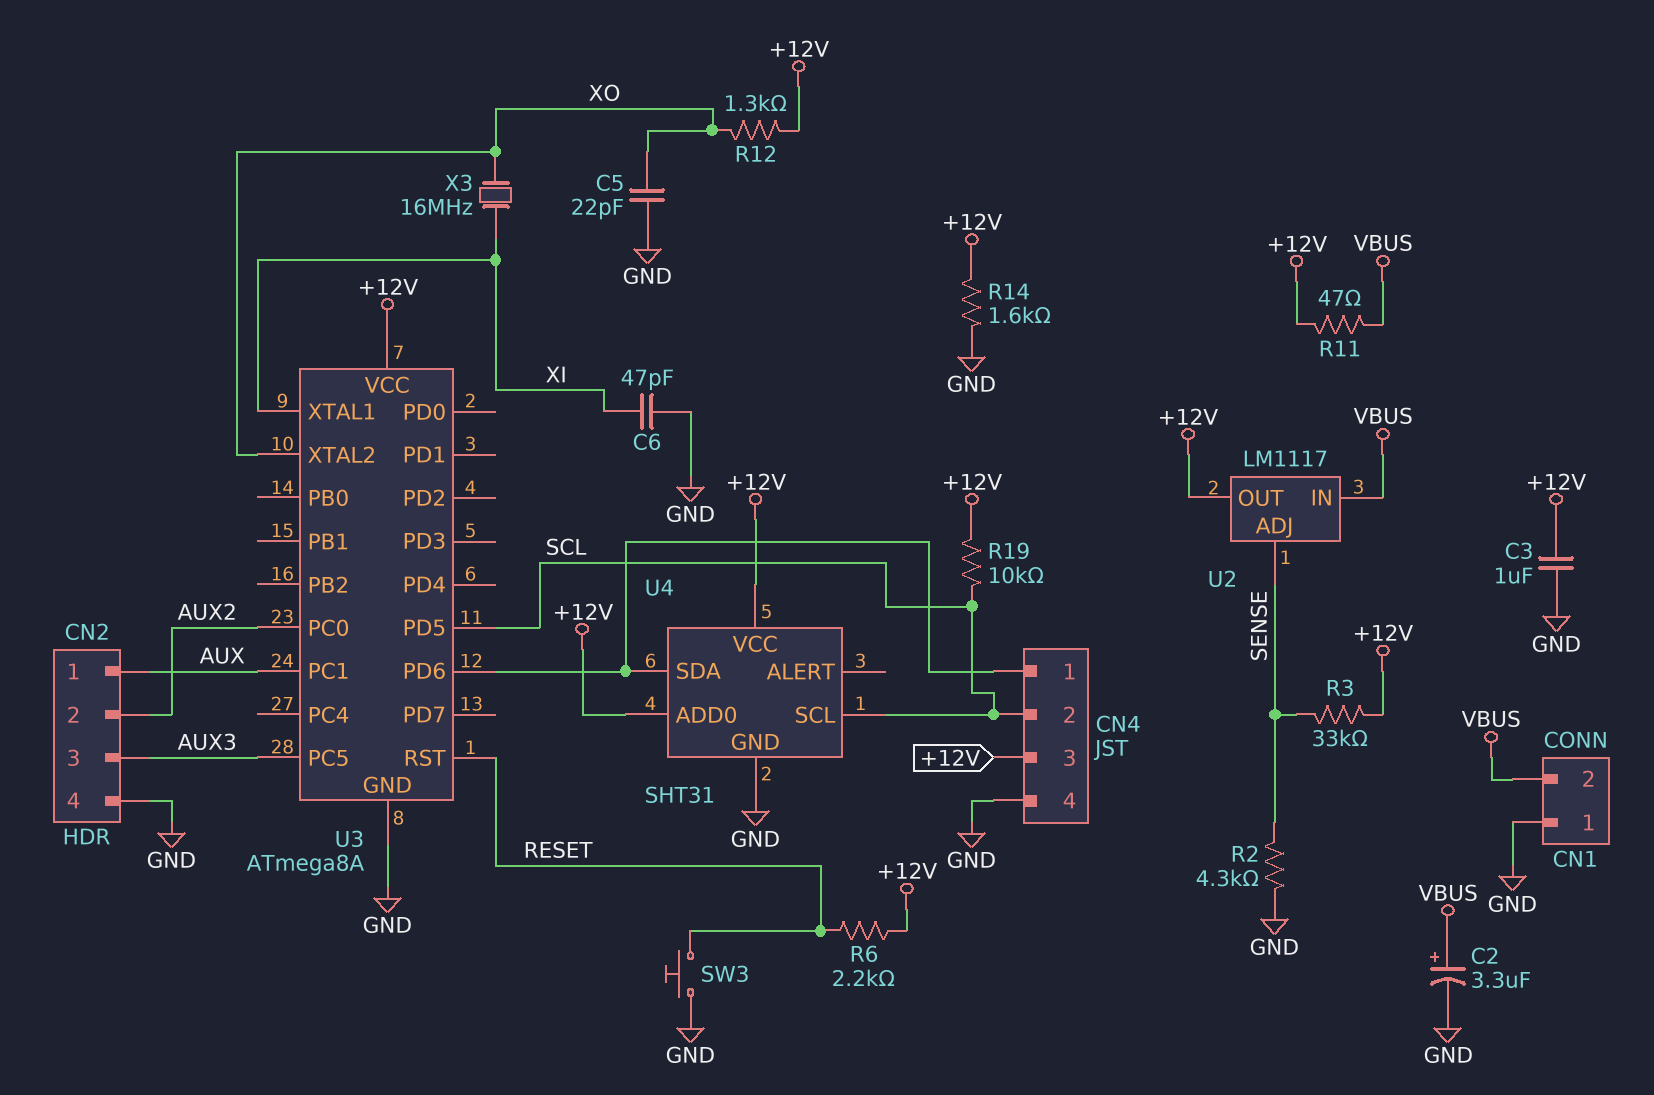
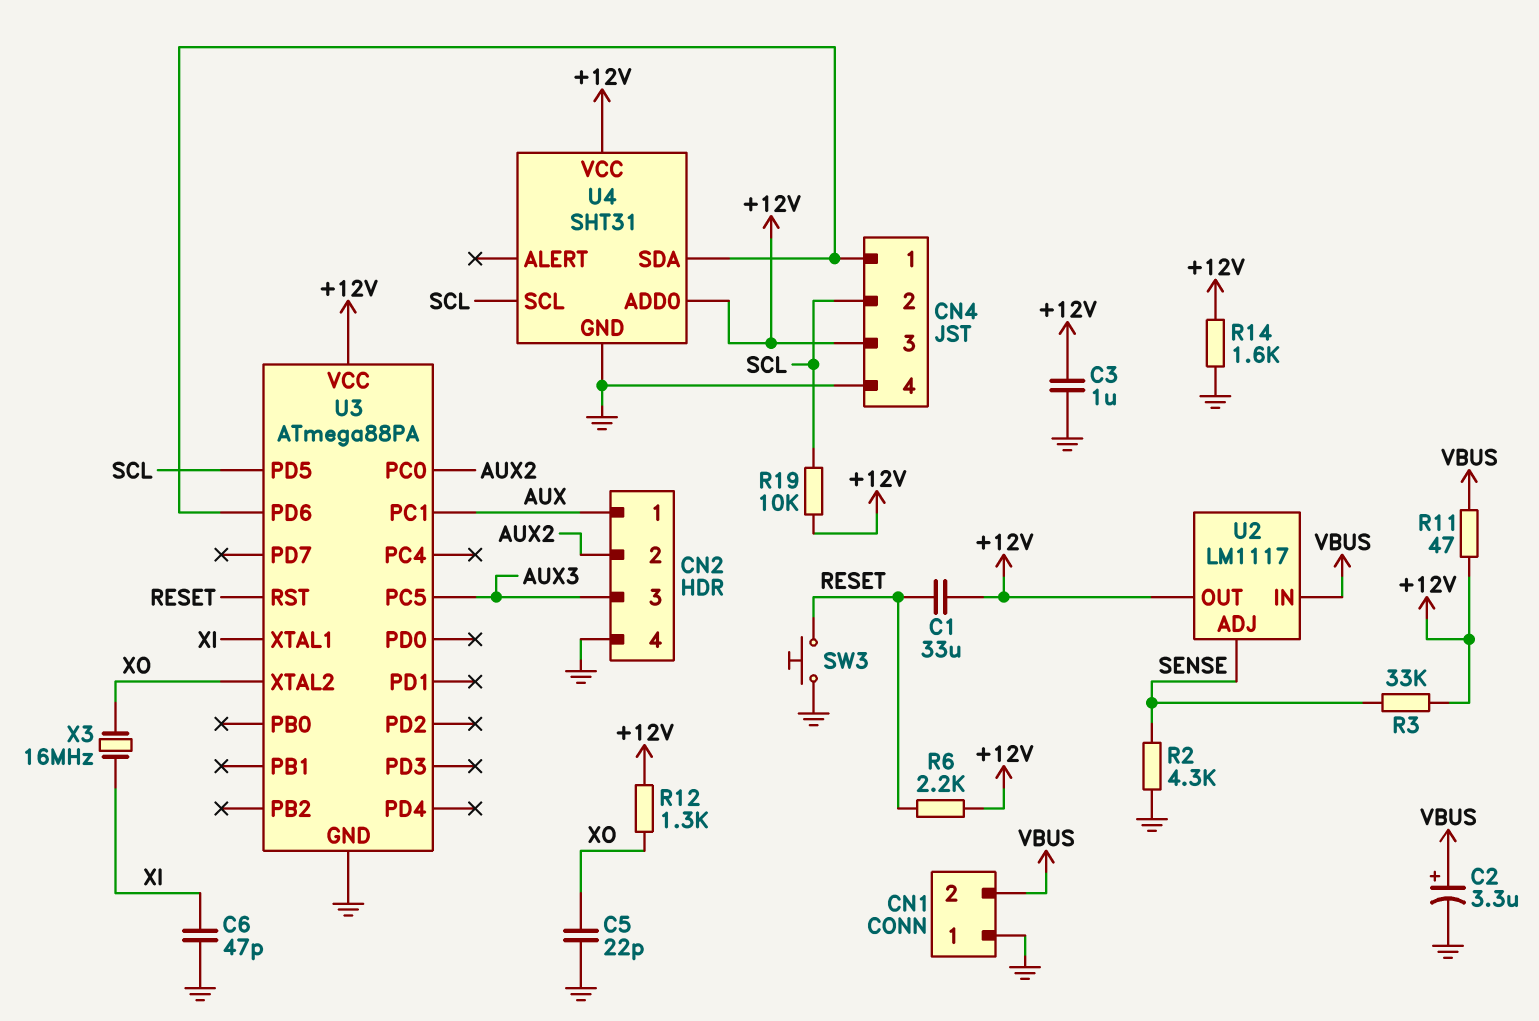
C1: none -> 33uF (+12V, RESET)
U3: ATmega8A -> ATmega88PA

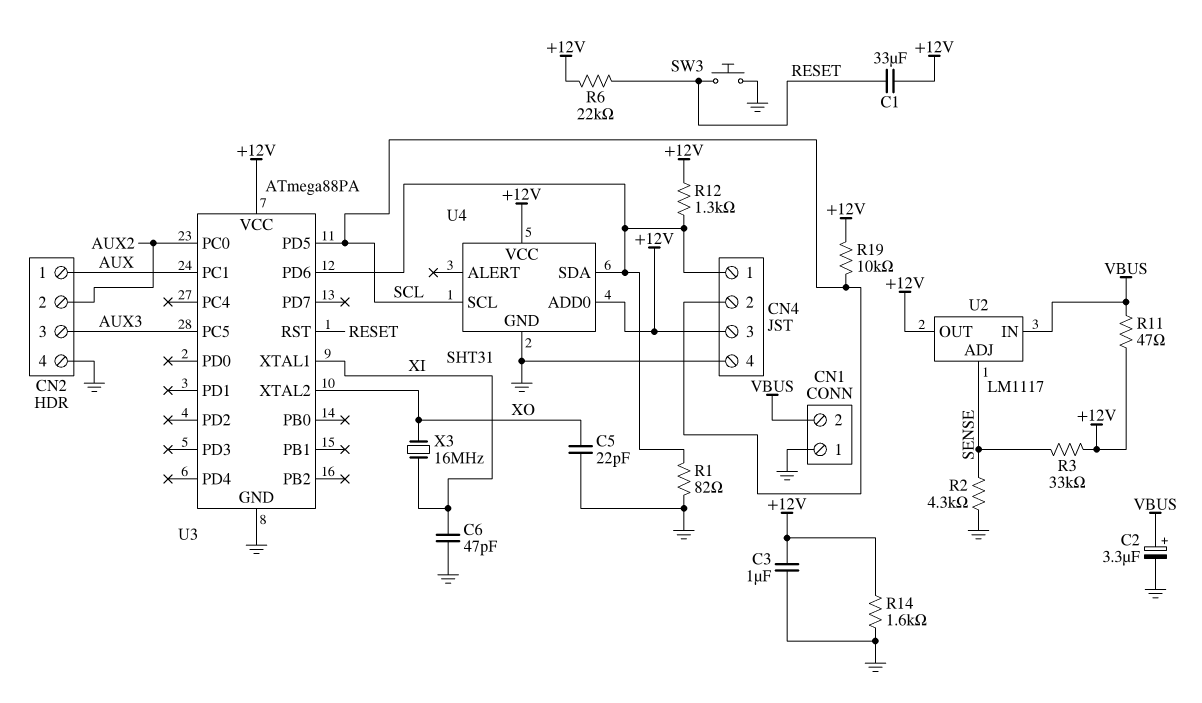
R1: none -> 82 (CN4/1, GND)
R6: 2.2k (+12V, RESET) -> 22k (+12V, RESET)
R12: 1.3k (+12V, XO) -> 1.3k (+12V, CN4/1)

